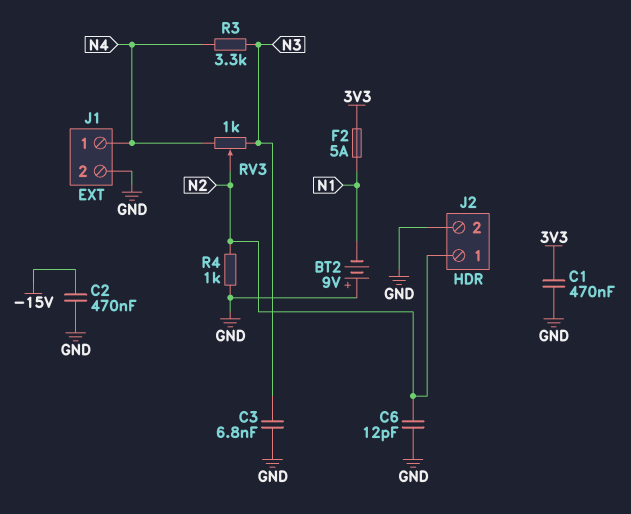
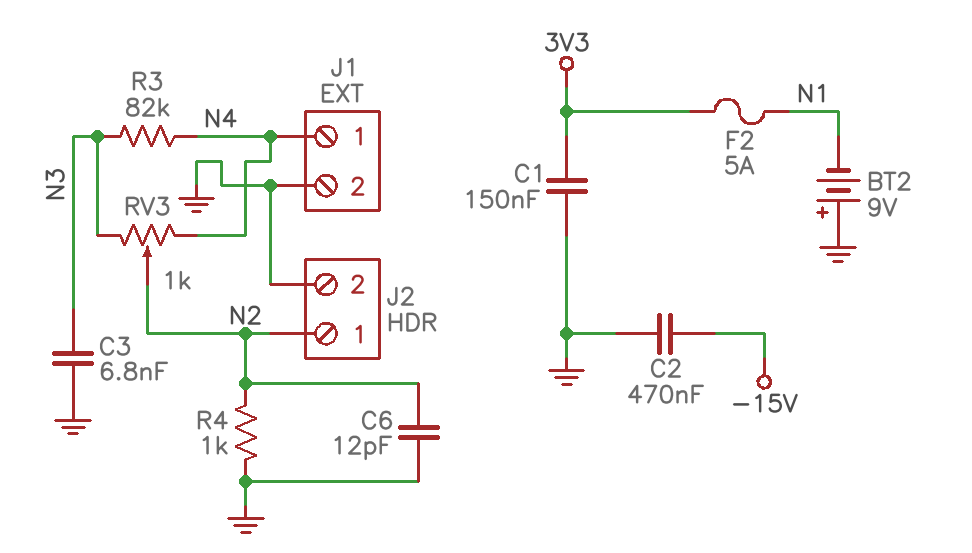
C1: 470nF (3V3, GND) -> 150nF (3V3, GND)
R3: 3.3k (N3, N4) -> 82k (N3, N4)

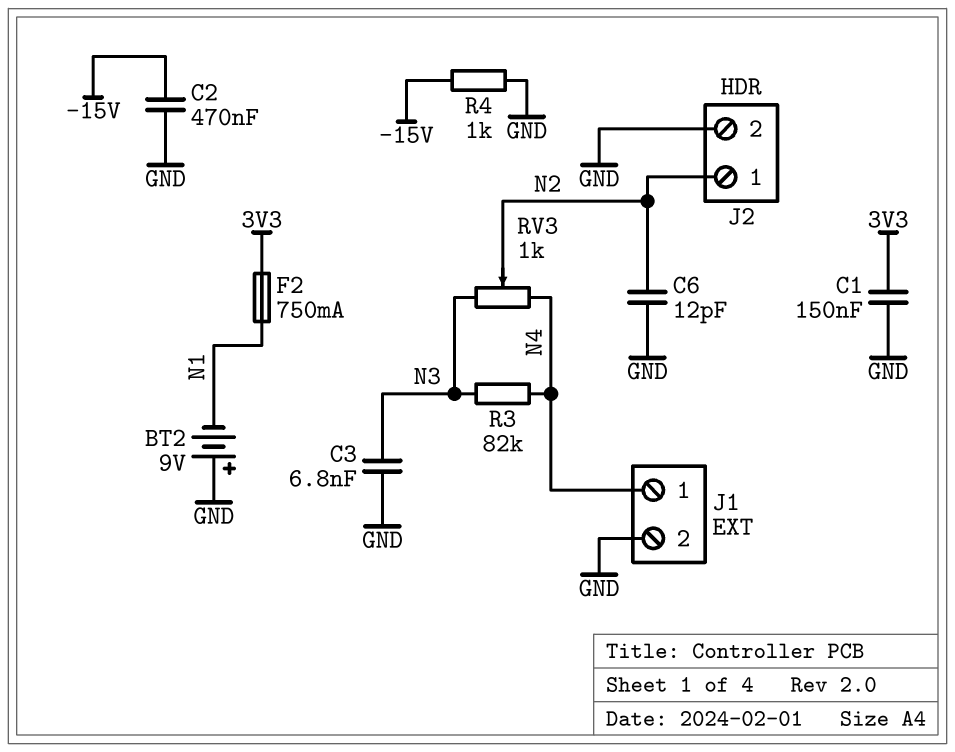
F2: 5A (3V3, N1) -> 750mA (3V3, N1)
R4: 1k (GND, N2) -> 1k (-15V, GND)

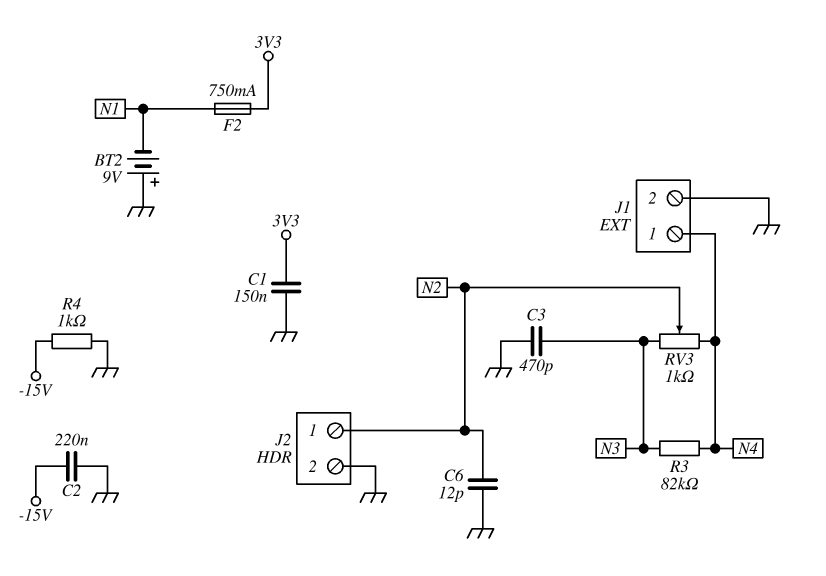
C2: 470nF (-15V, GND) -> 220nF (-15V, GND)
C3: 6.8nF (GND, N3) -> 470pF (GND, N3)

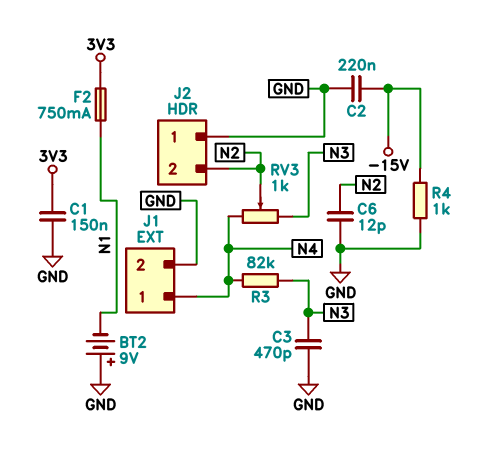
J2 pin 1: N2 -> GND
J2 pin 2: GND -> N2

